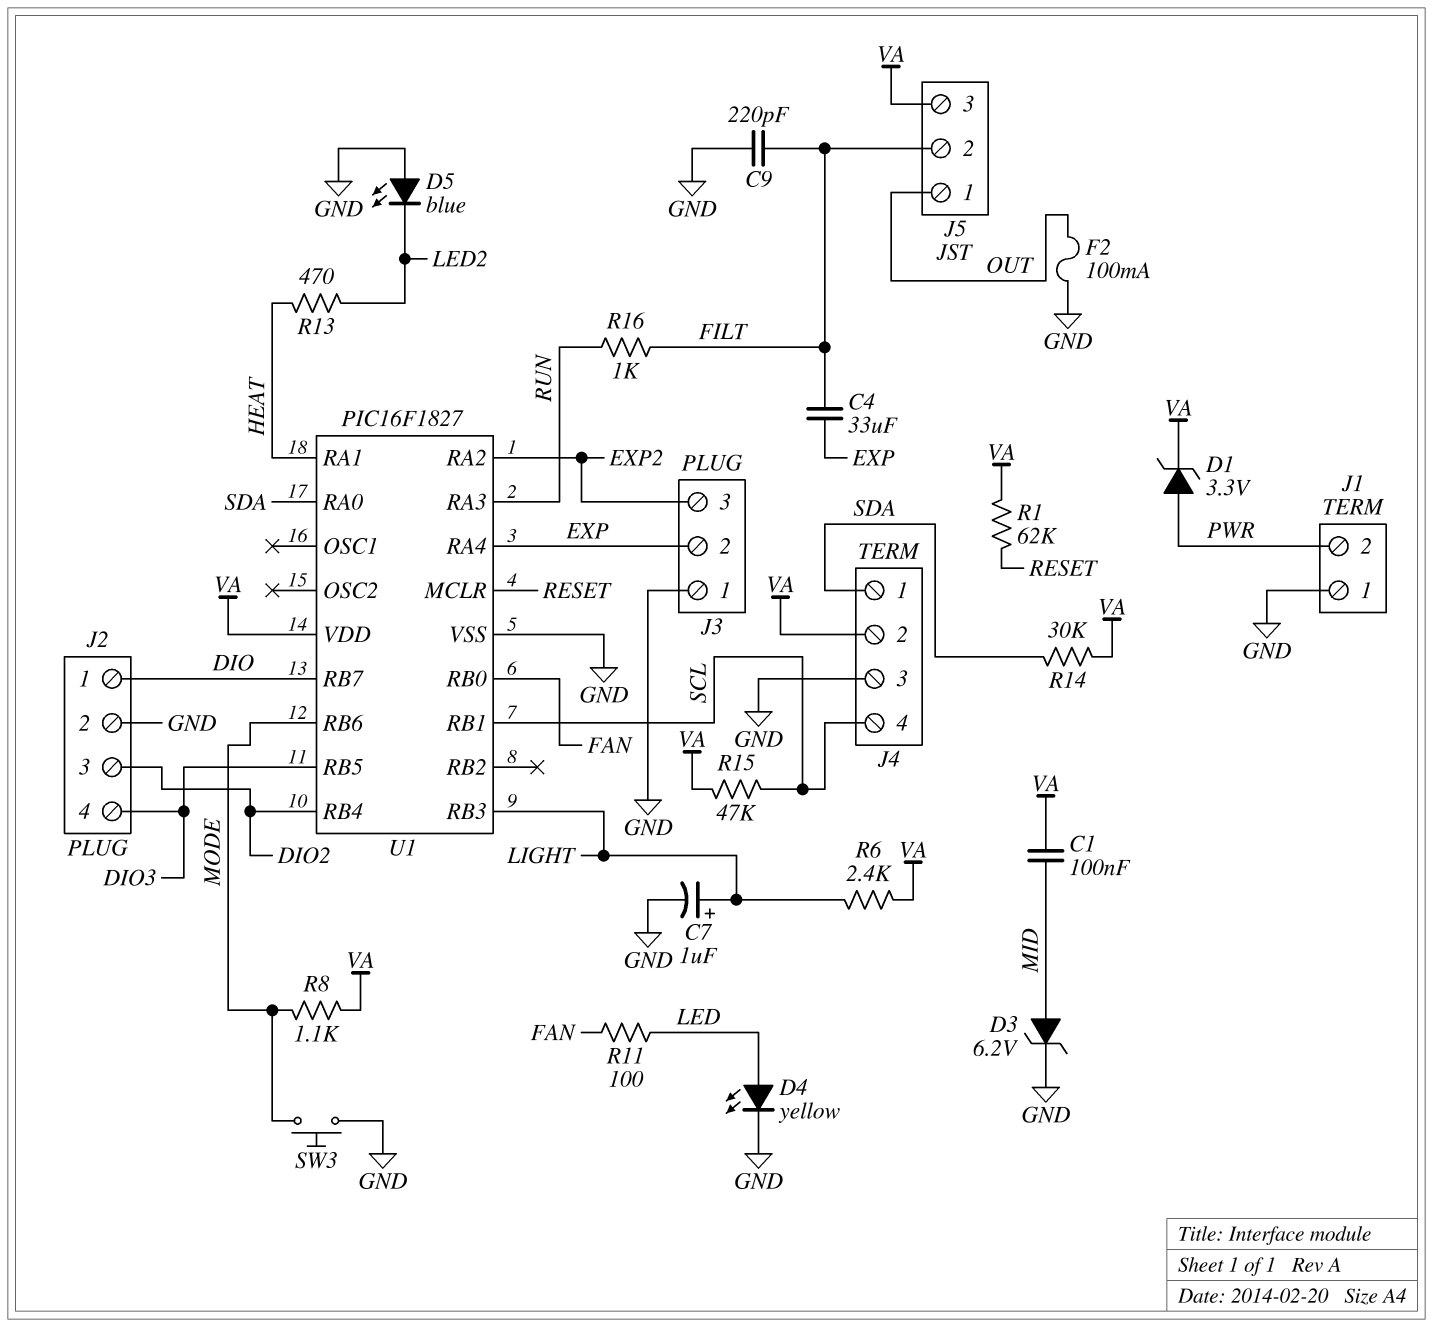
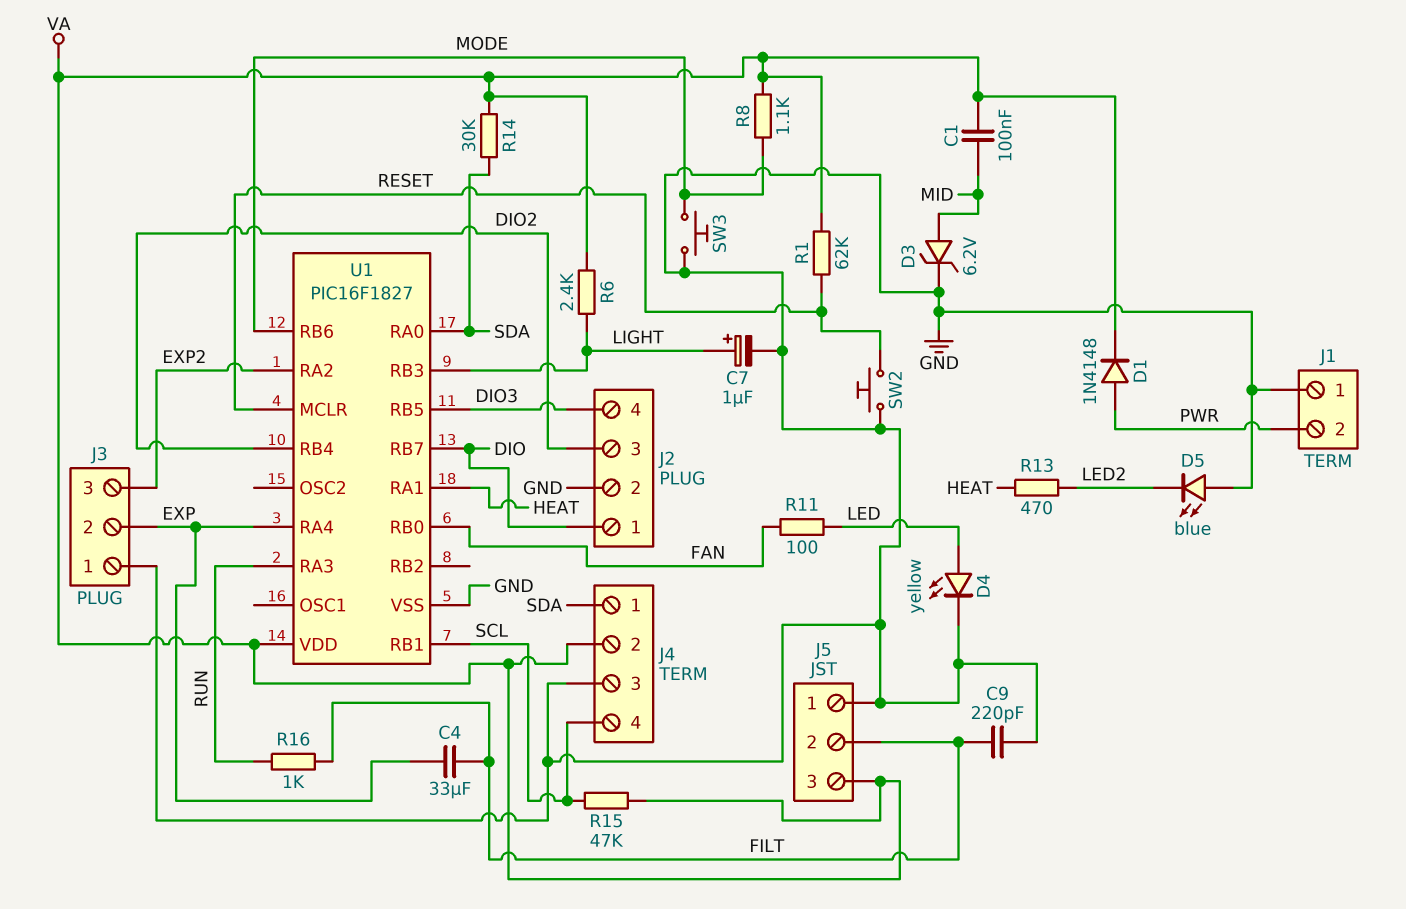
D1: zener 3.3V (A PWR, K VA) -> diode 1N4148 (A PWR, K VA)
F2: 100mA (GND, OUT) -> none
J5 pin 1: OUT -> GND
SW2: none -> button (GND, RESET)

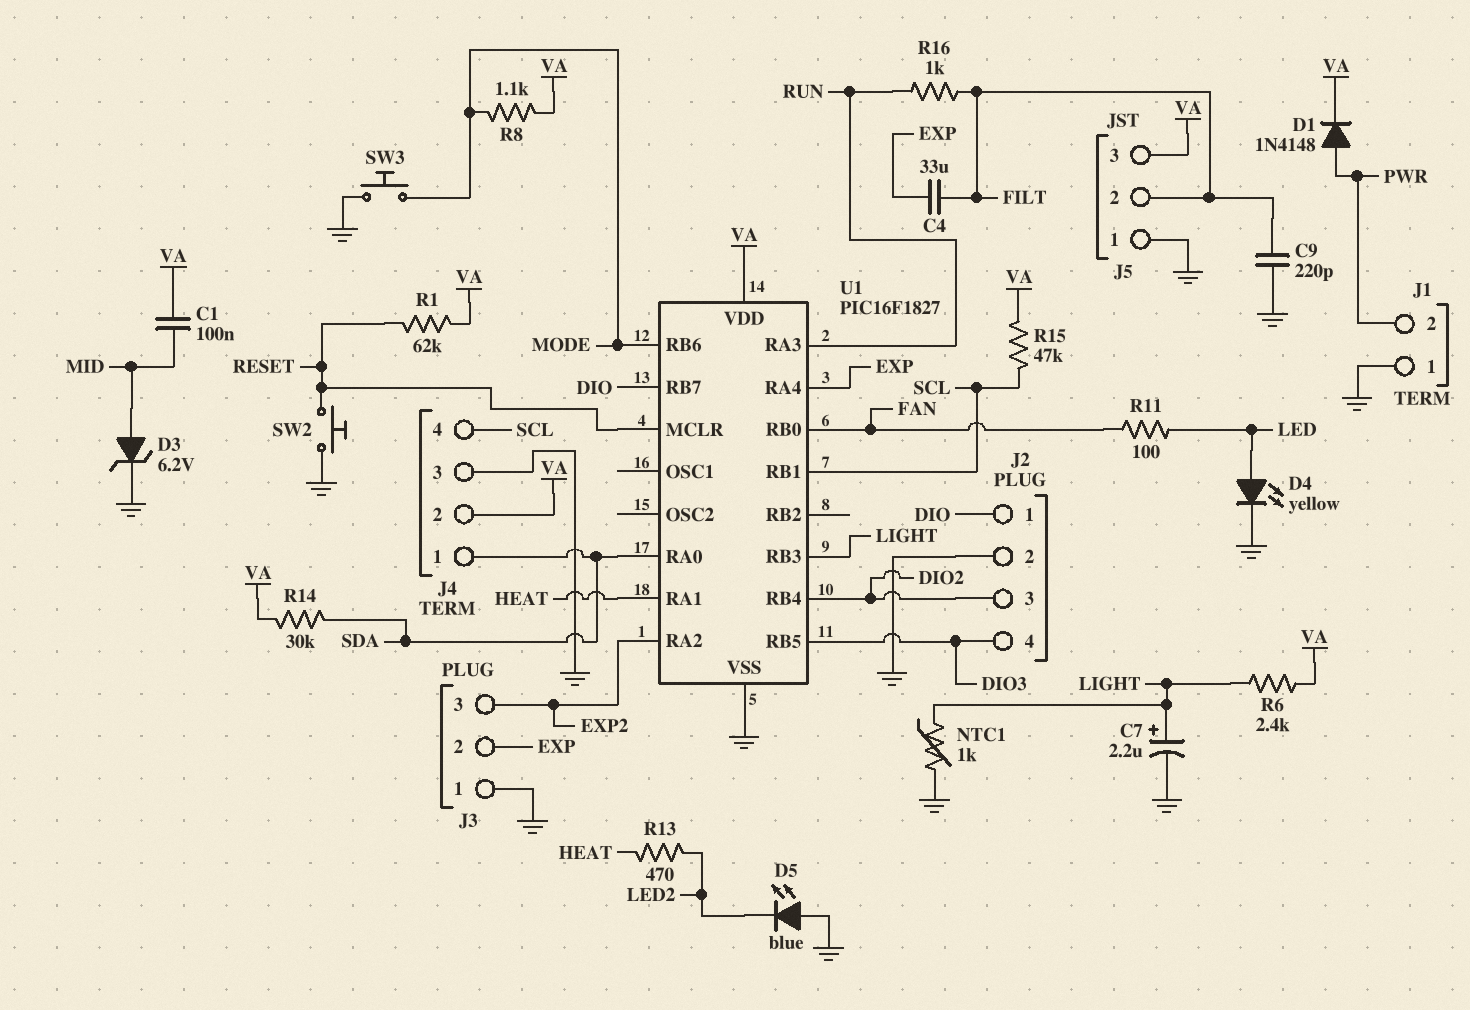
C7: 1uF (plus LIGHT, minus GND) -> 2.2uF (plus LIGHT, minus GND)
NTC1: none -> 1k (GND, LIGHT)

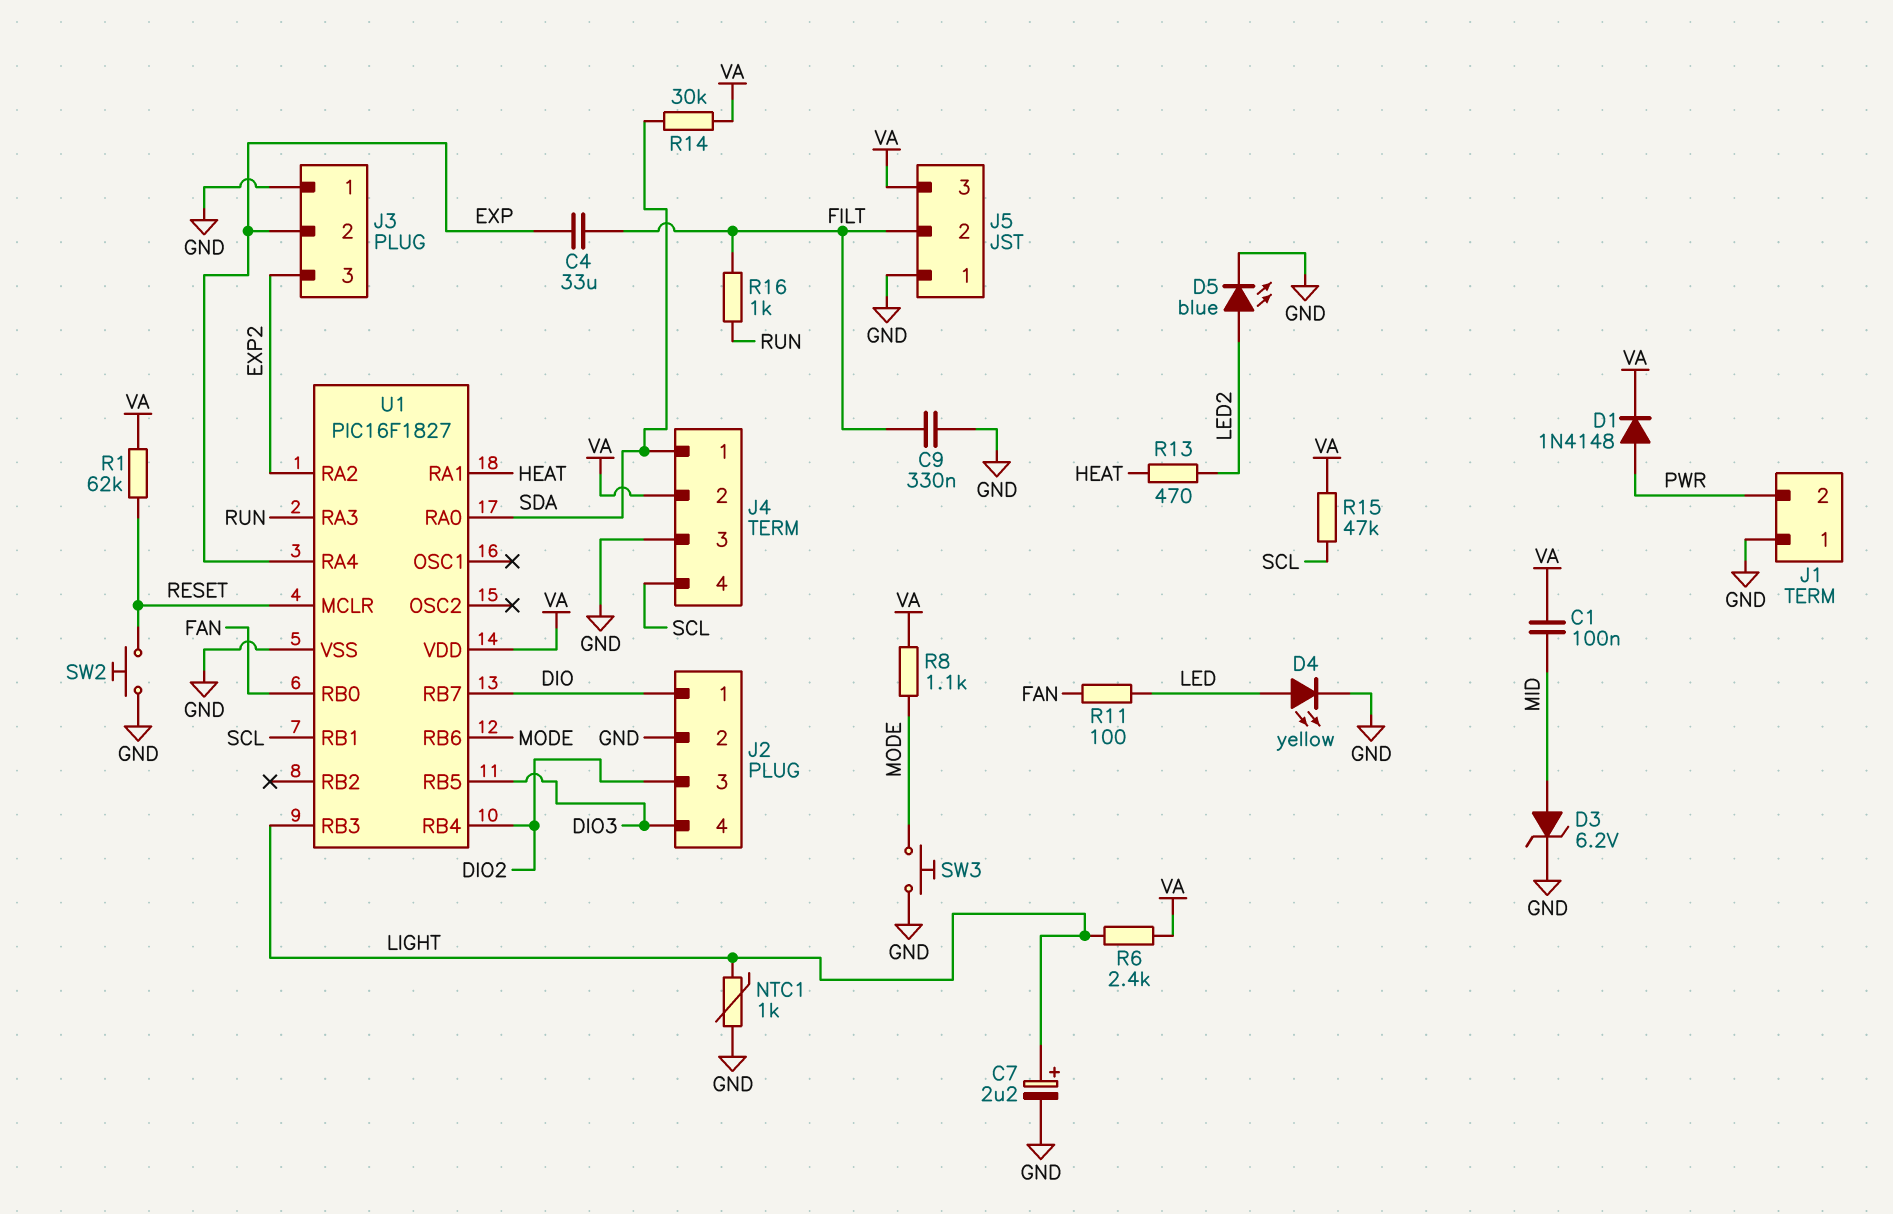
C9: 220pF (FILT, GND) -> 330nF (FILT, GND)
D5: LED blue (A GND, K LED2) -> LED blue (A LED2, K GND)

